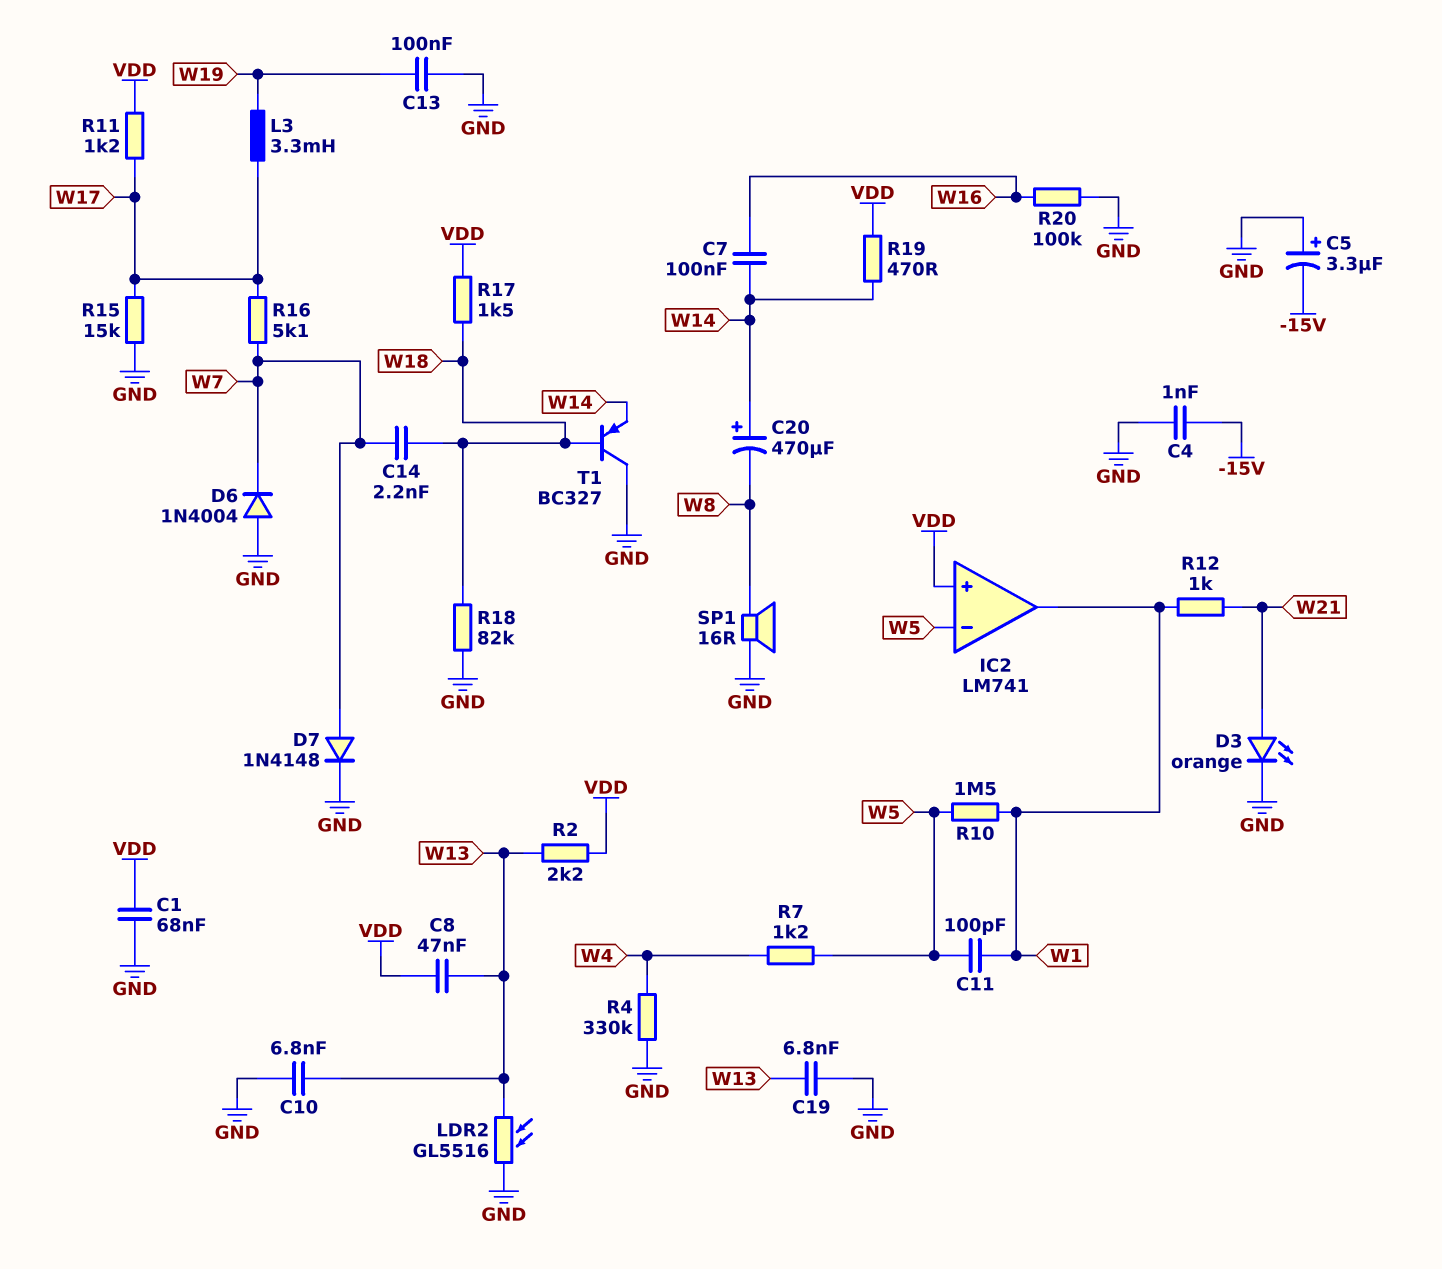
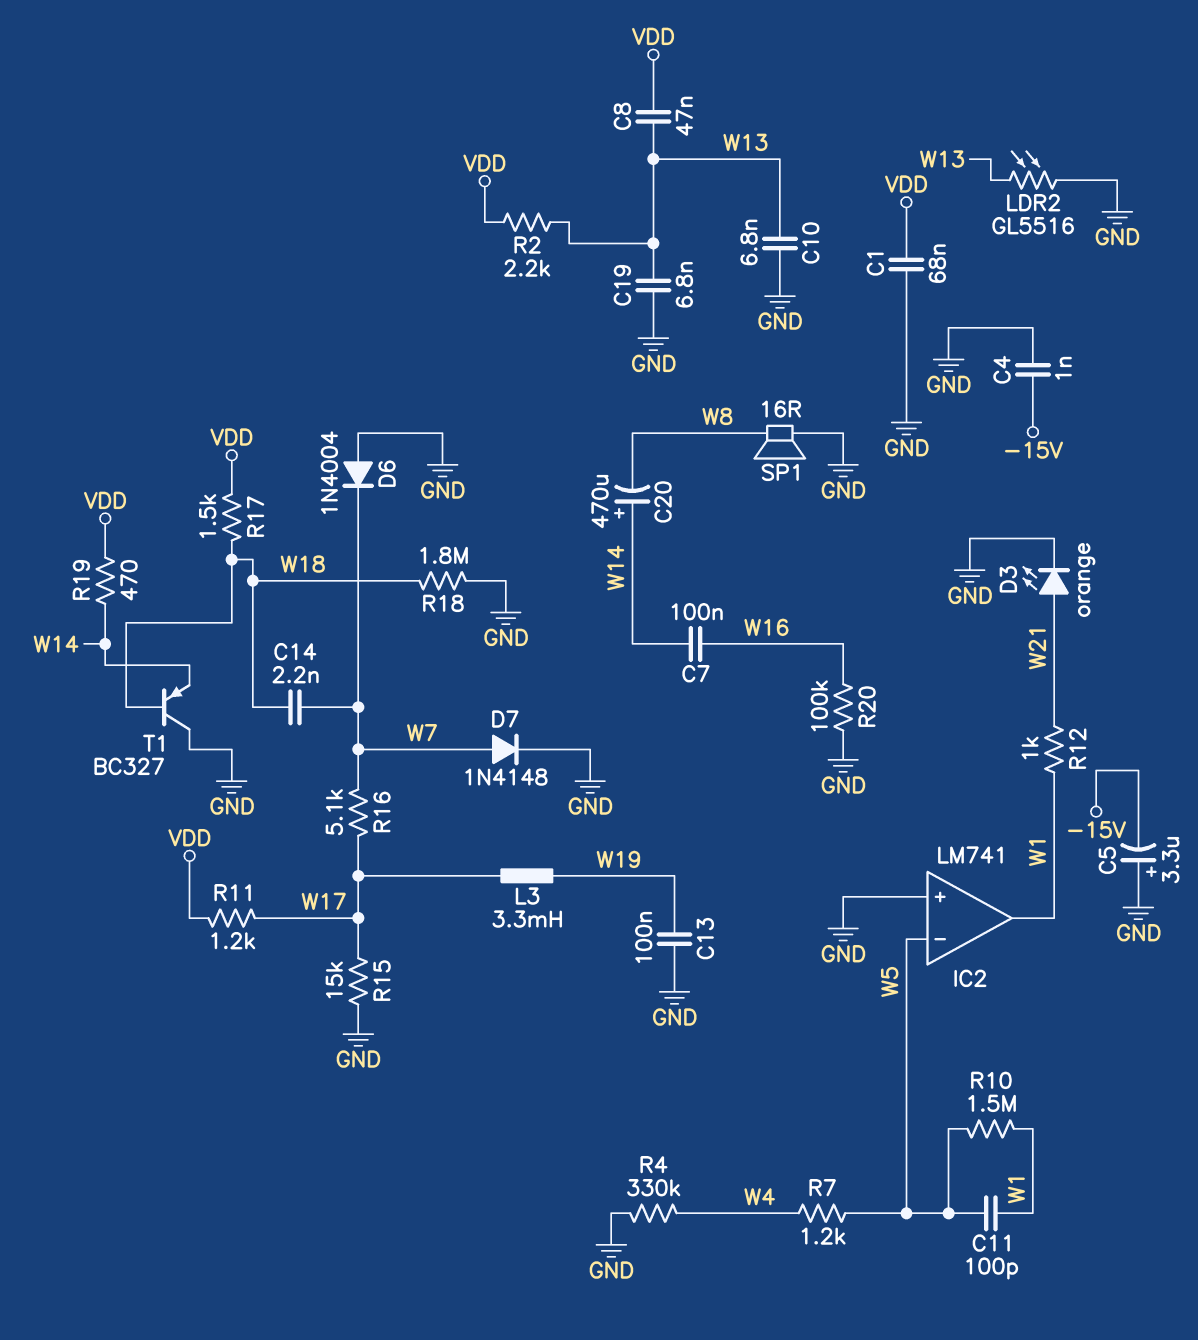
IC2 pin in+: VDD -> GND
R18: 82k (GND, W18) -> 1.8M (GND, W18)

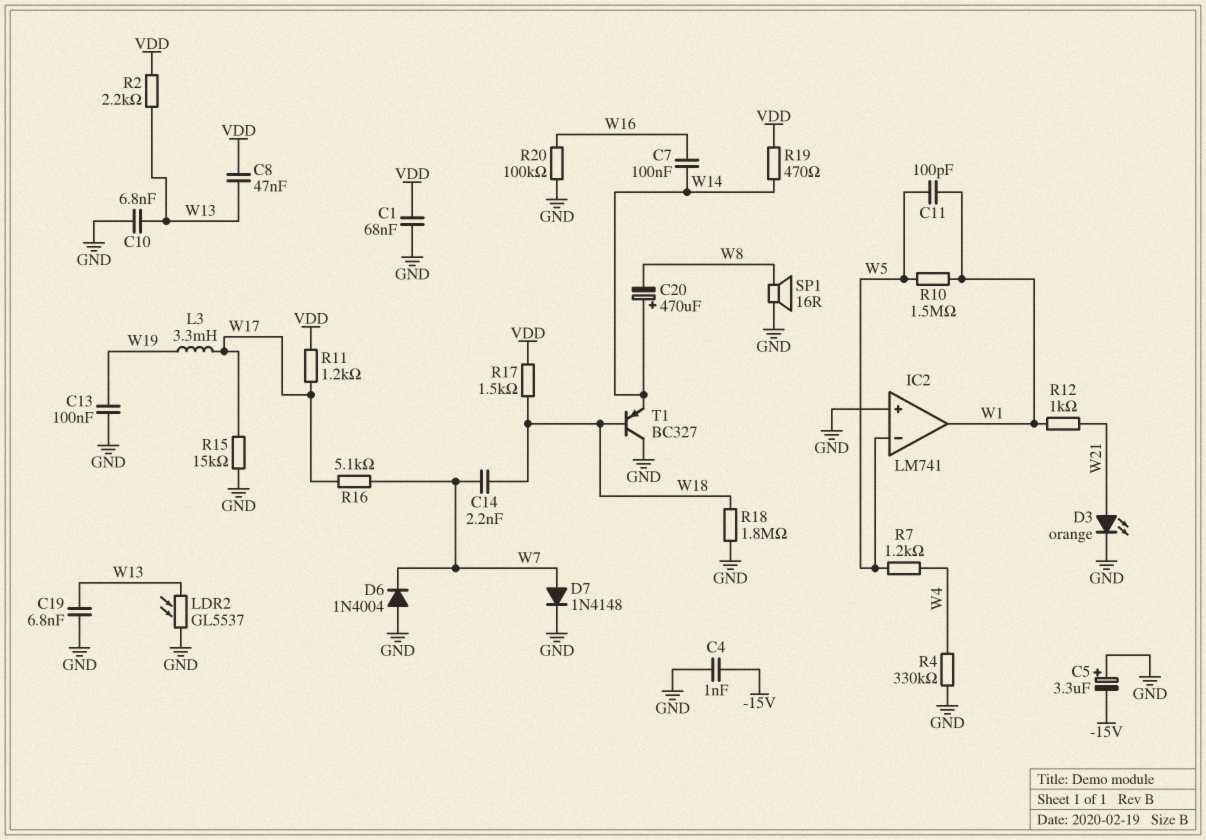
LDR2: GL5516 (GND, W13) -> GL5537 (GND, W13)

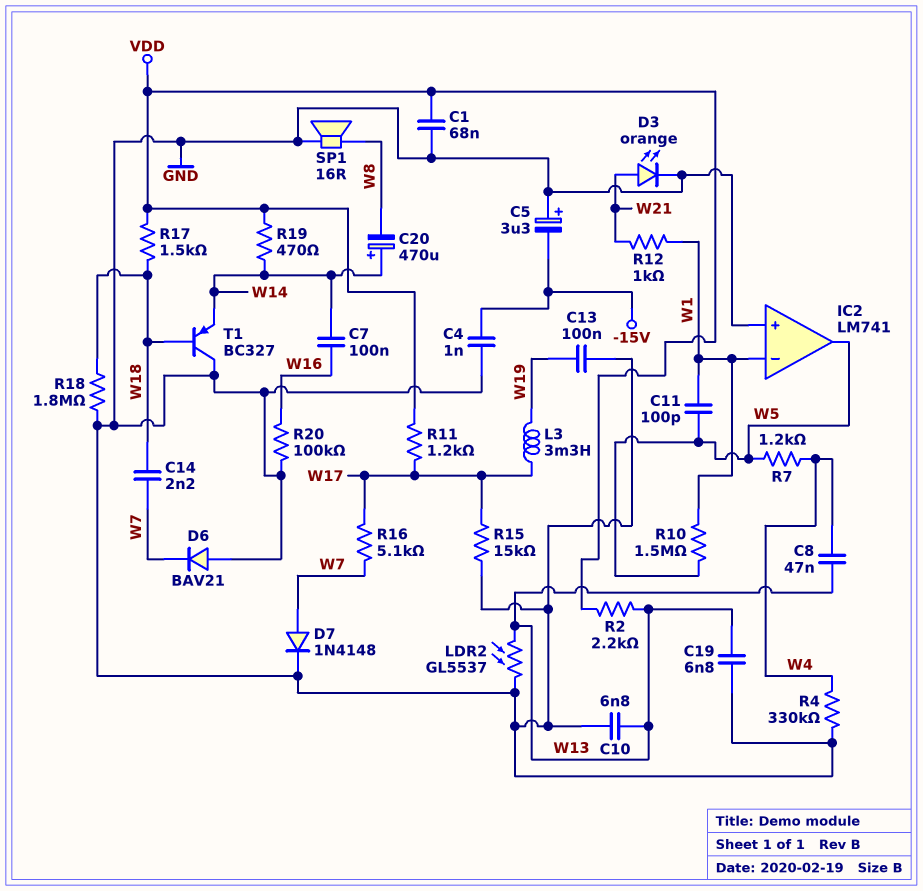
C8: 47nF (VDD, W13) -> 47nF (W4, W13)
D6: diode 1N4004 (A GND, K W7) -> diode BAV21 (A GND, K W7)
IC2 pin in-: W5 -> W1
IC2 pin out: W1 -> W5

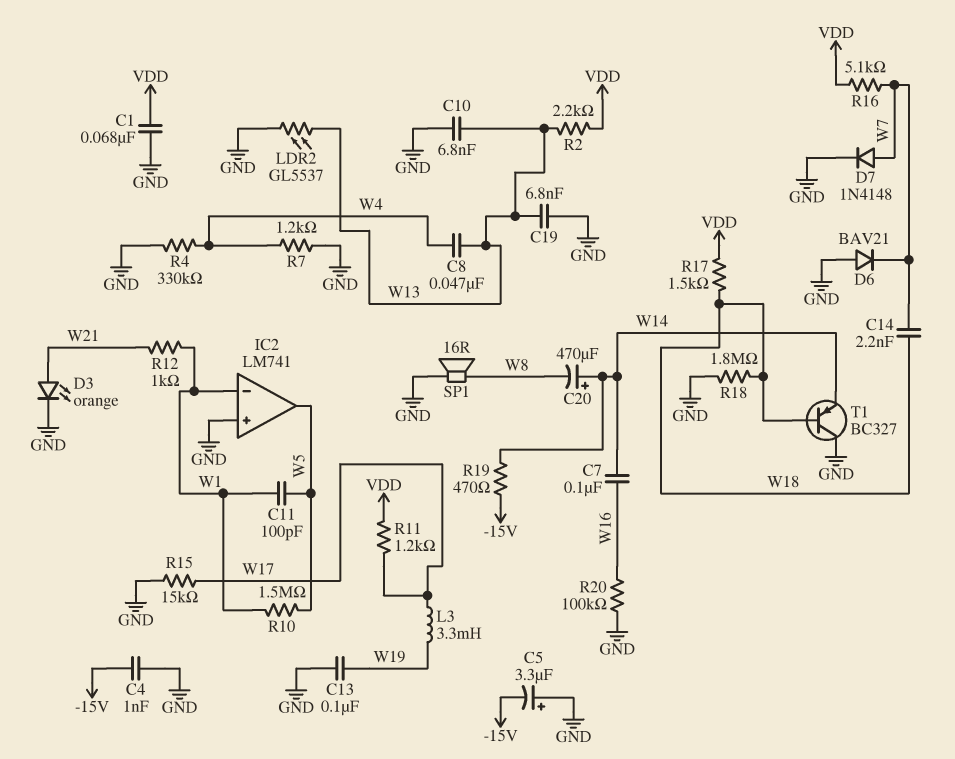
R7: 1.2k (W4, W5) -> 1.2k (GND, W4)
R16: 5.1k (W7, W17) -> 5.1k (VDD, W7)
R19: 470 (VDD, W14) -> 470 (-15V, W14)

